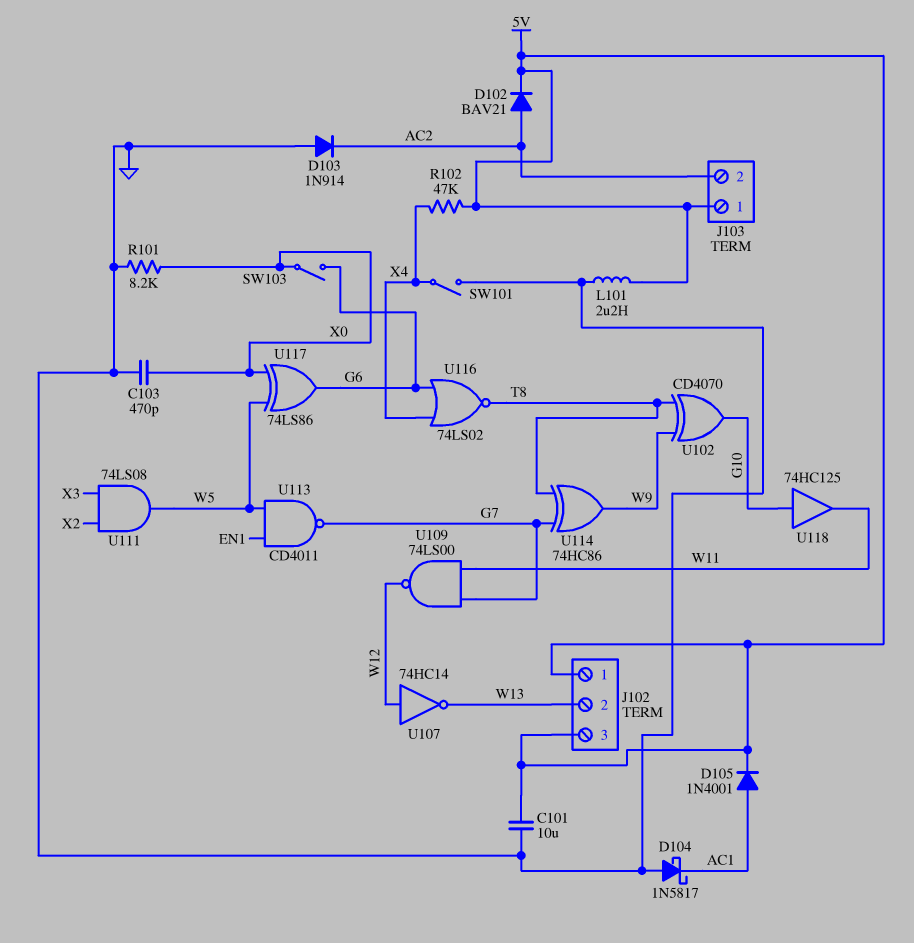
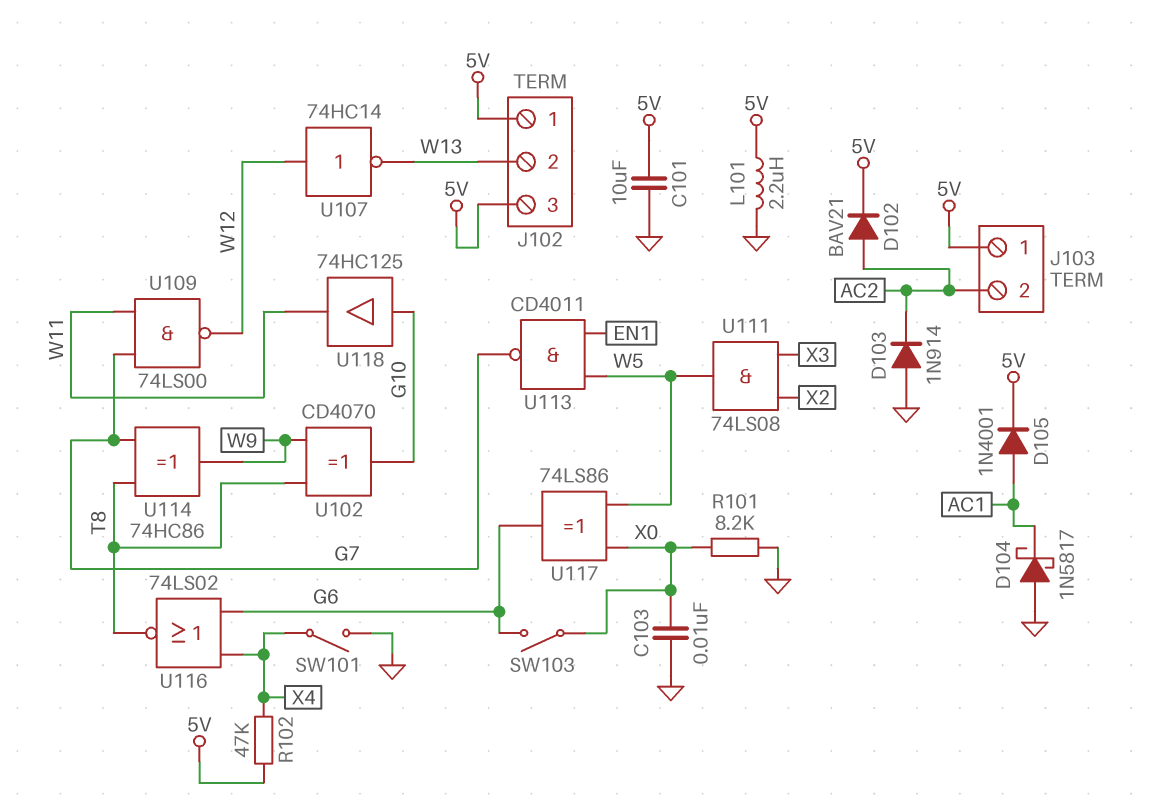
C103: 470pF (GND, X0) -> 10nF (GND, X0)

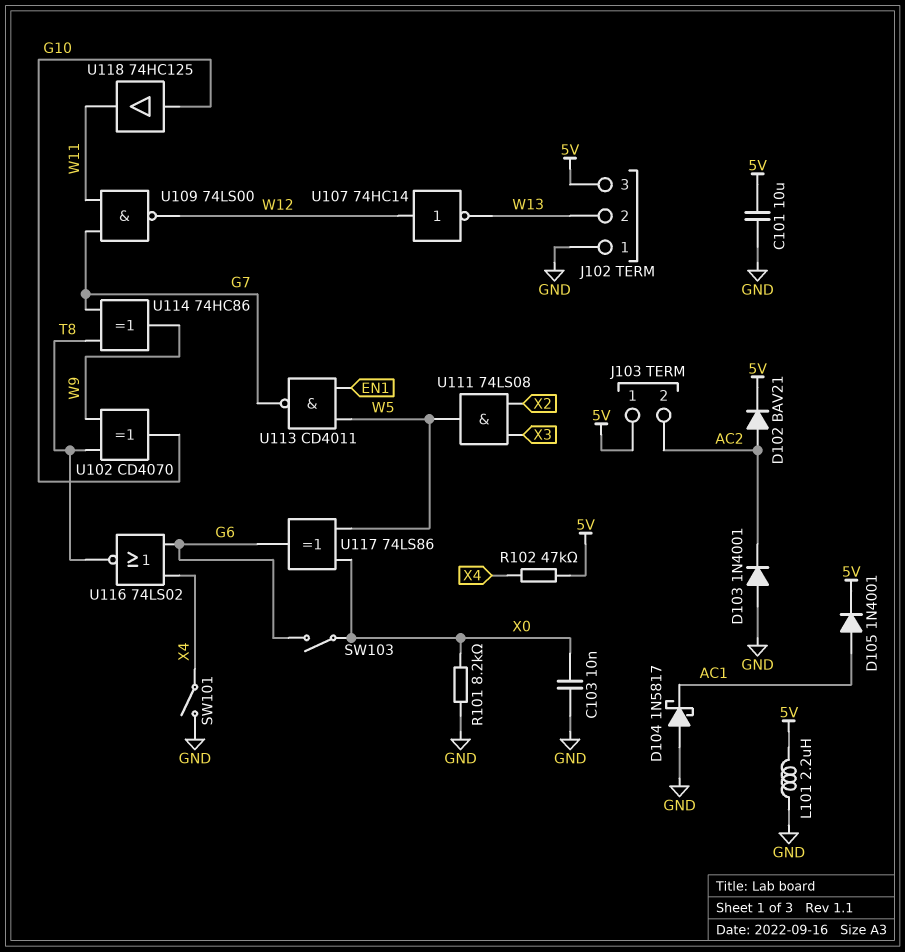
D103: diode 1N914 (A GND, K AC2) -> diode 1N4001 (A GND, K AC2)
J102 pin 1: 5V -> GND

